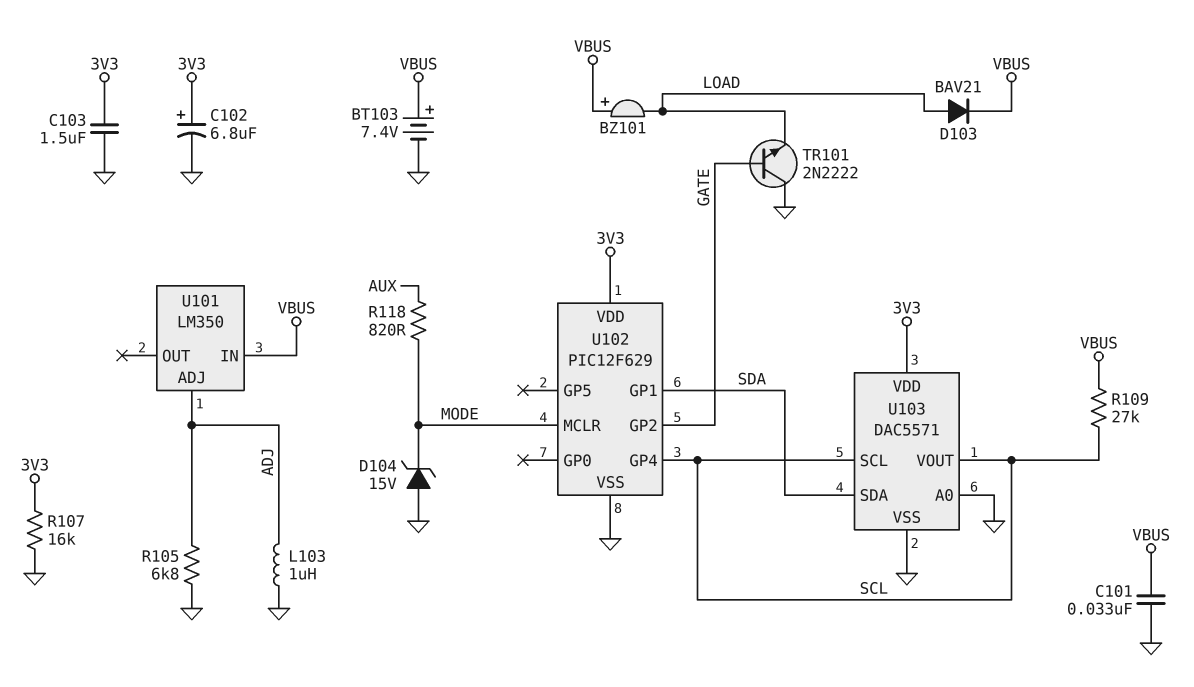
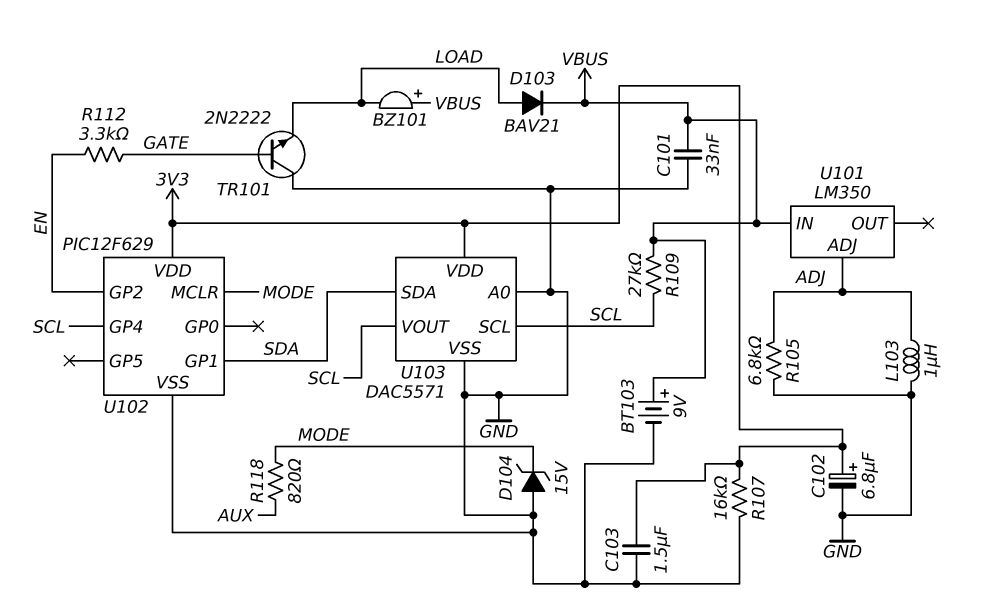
BT103: 7.4V (plus VBUS, minus GND) -> 9V (plus VBUS, minus GND)
R112: none -> 3.3k (EN, GATE)
U102 pin GP2: GATE -> EN

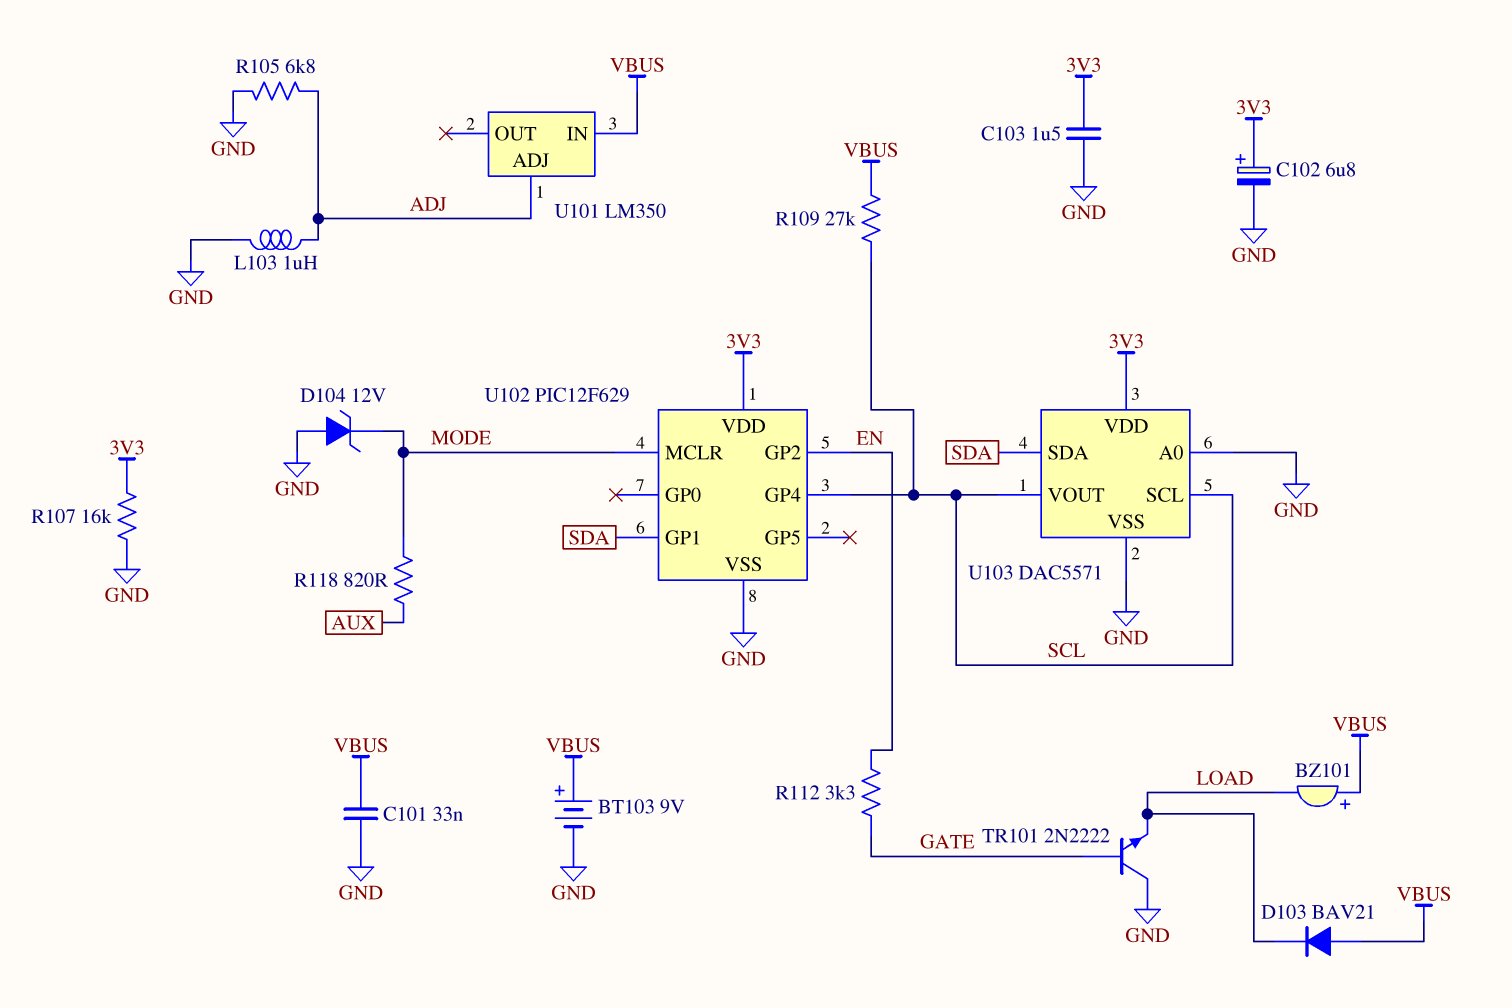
D103: diode BAV21 (A LOAD, K VBUS) -> diode BAV21 (A VBUS, K LOAD)
D104: zener 15V (A GND, K MODE) -> zener 12V (A GND, K MODE)

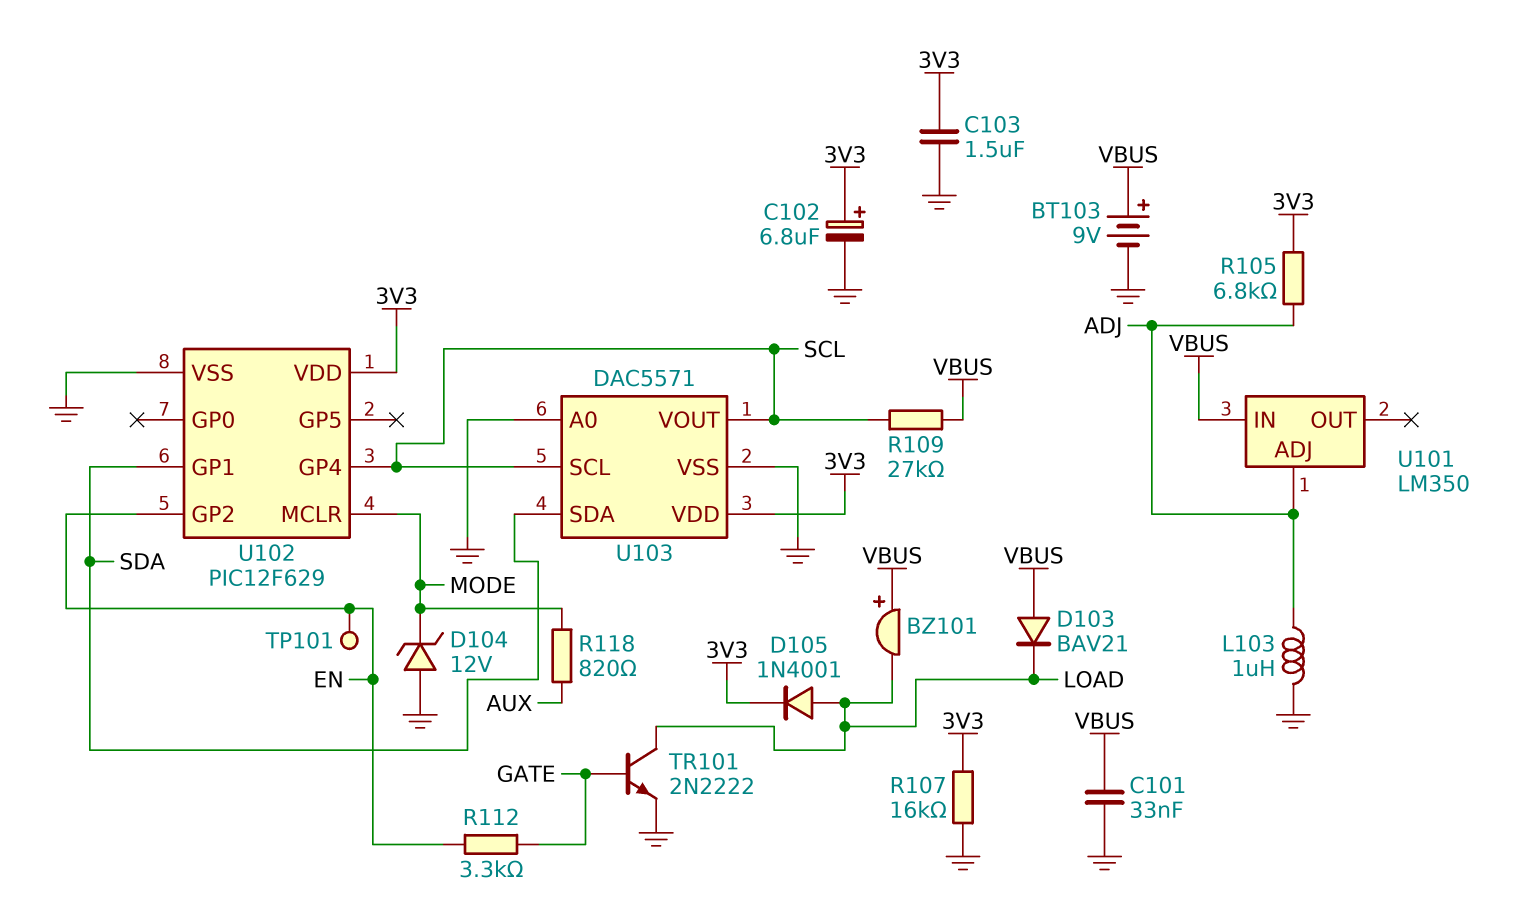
D105: none -> diode 1N4001 (A LOAD, K 3V3)
R105: 6.8k (ADJ, GND) -> 6.8k (3V3, ADJ)
TP101: none -> test point (EN)
TR101: NPN 2N2222 (B GATE, C GND, E LOAD) -> NPN 2N2222 (B GATE, C LOAD, E GND)

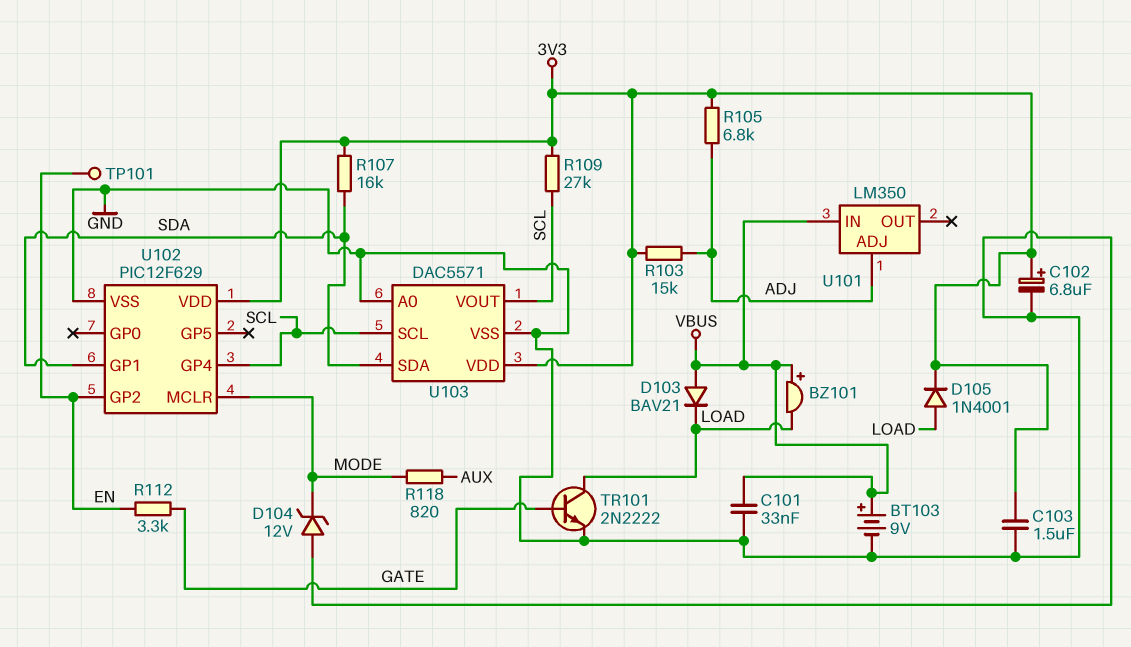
L103: 1uH (ADJ, GND) -> none
R103: none -> 15k (3V3, ADJ)
R107: 16k (3V3, GND) -> 16k (3V3, SDA)
R109: 27k (SCL, VBUS) -> 27k (3V3, SCL)

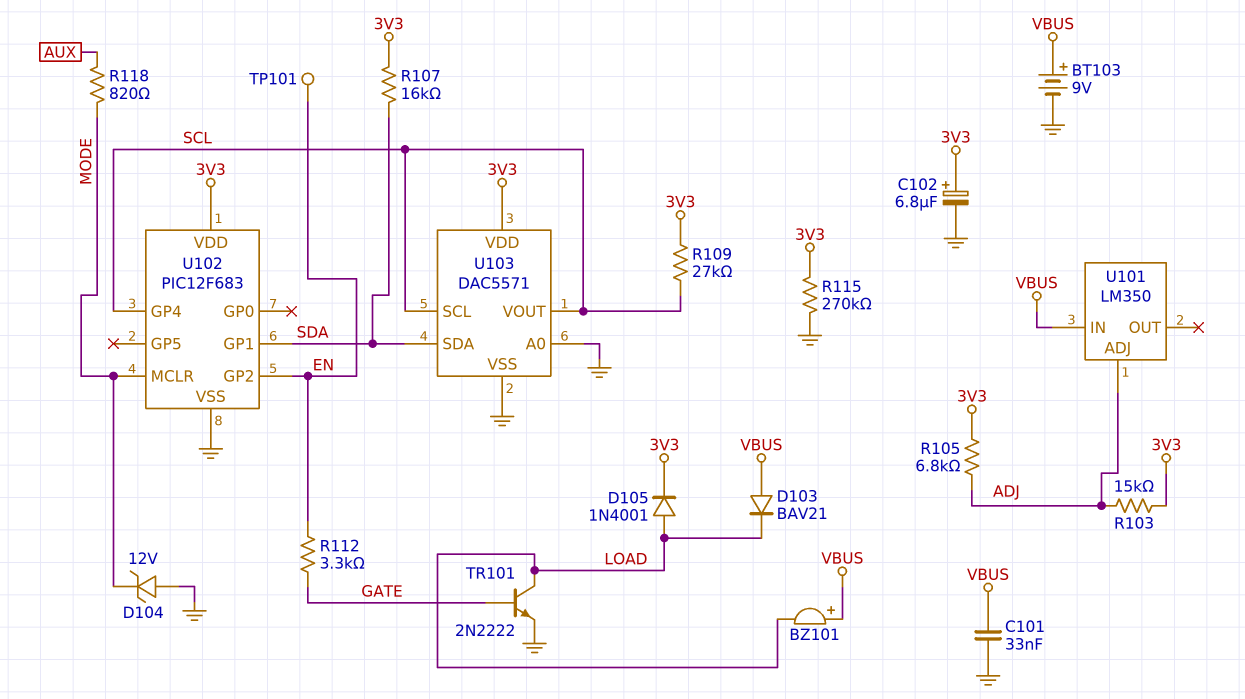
C103: 1.5uF (3V3, GND) -> none
R115: none -> 270k (3V3, GND)
U102: PIC12F629 -> PIC12F683

